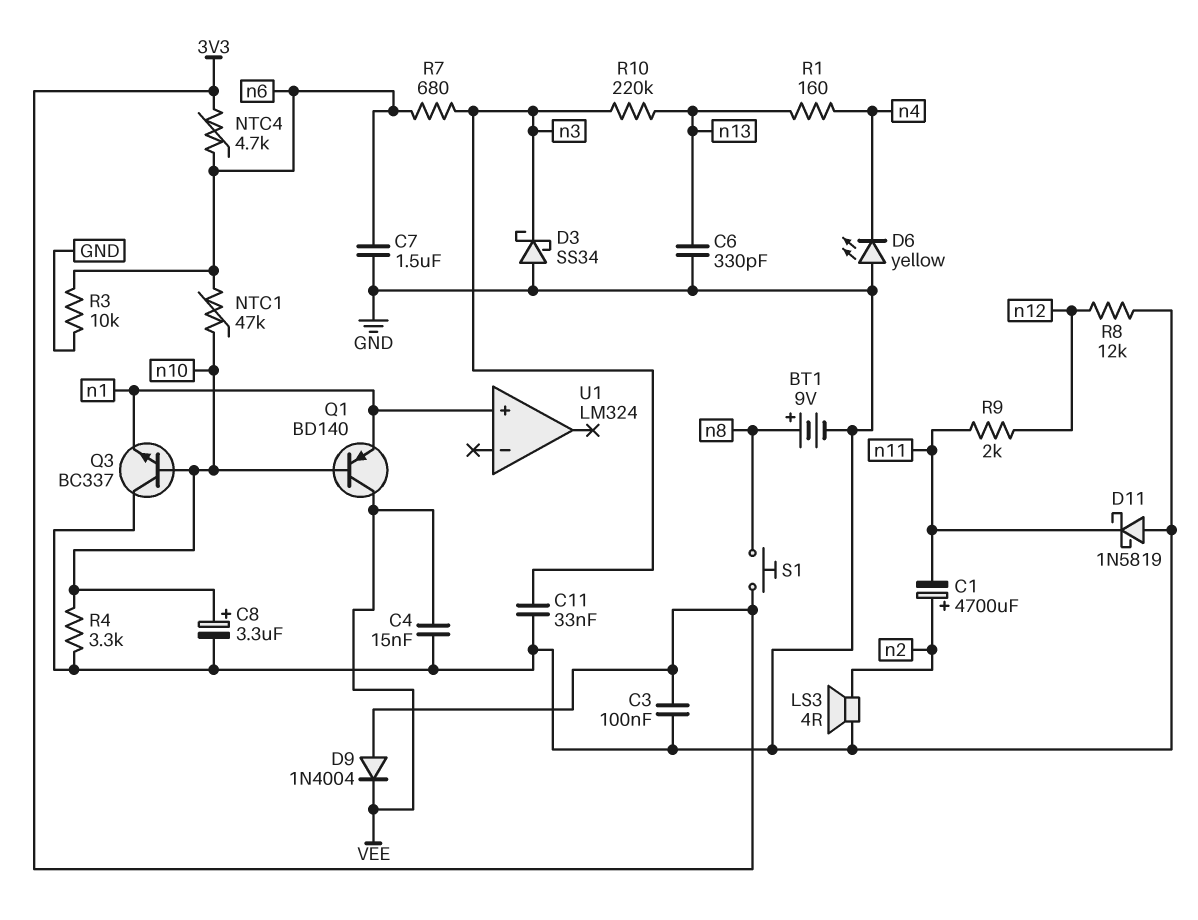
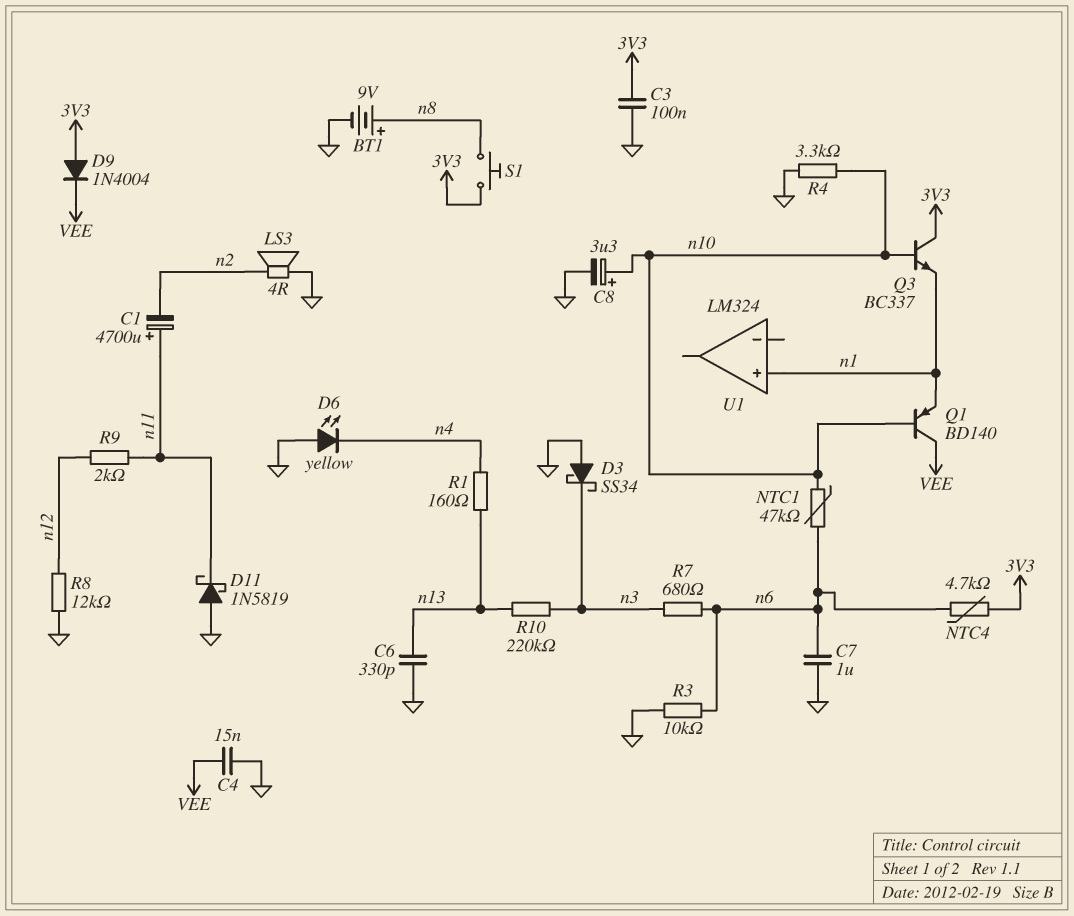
C1: 4700uF (plus n2, minus n11) -> 4700uF (plus n11, minus n2)
C7: 1.5uF (GND, n6) -> 1uF (GND, n6)
C11: 33nF (GND, n3) -> none
Q3: NPN BC337 (B n10, C GND, E n1) -> NPN BC337 (B n10, C 3V3, E n1)

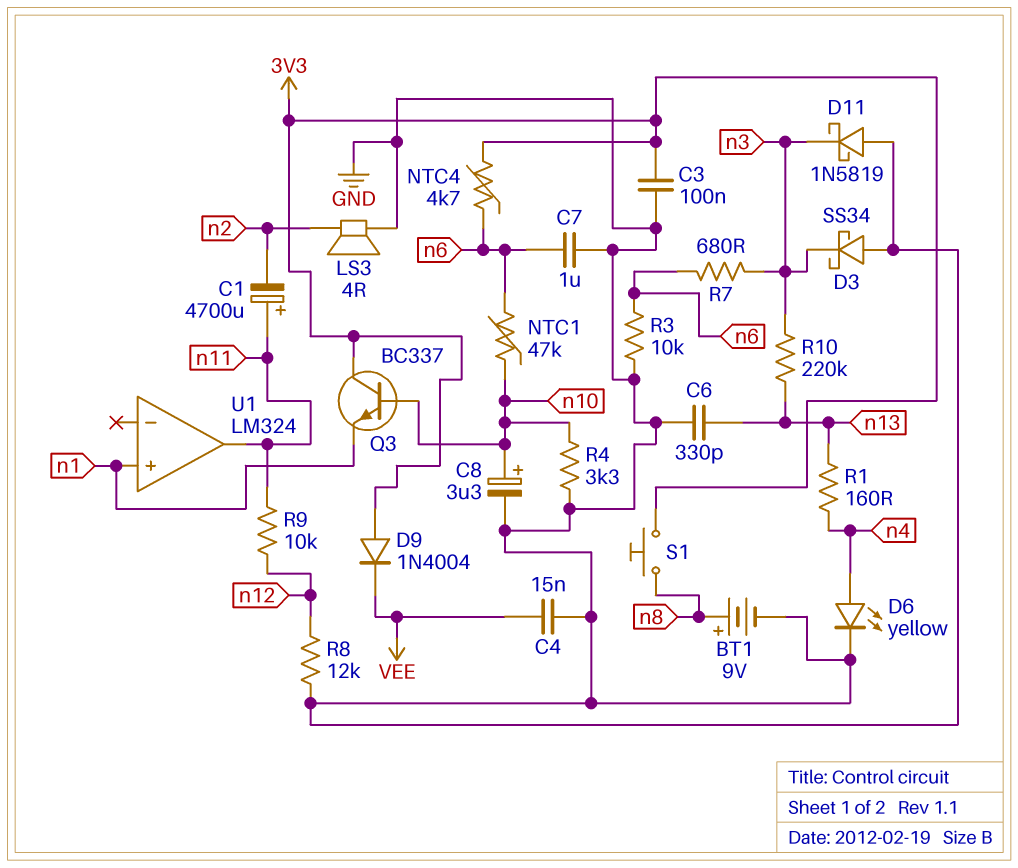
D6: LED yellow (A GND, K n4) -> LED yellow (A n4, K GND)
D11: schottky 1N5819 (A GND, K n11) -> schottky 1N5819 (A GND, K n3)
Q1: PNP BD140 (B n10, C VEE, E n1) -> none
R9: 2k (n11, n12) -> 10k (n11, n12)
U1 pin out: none -> n11

